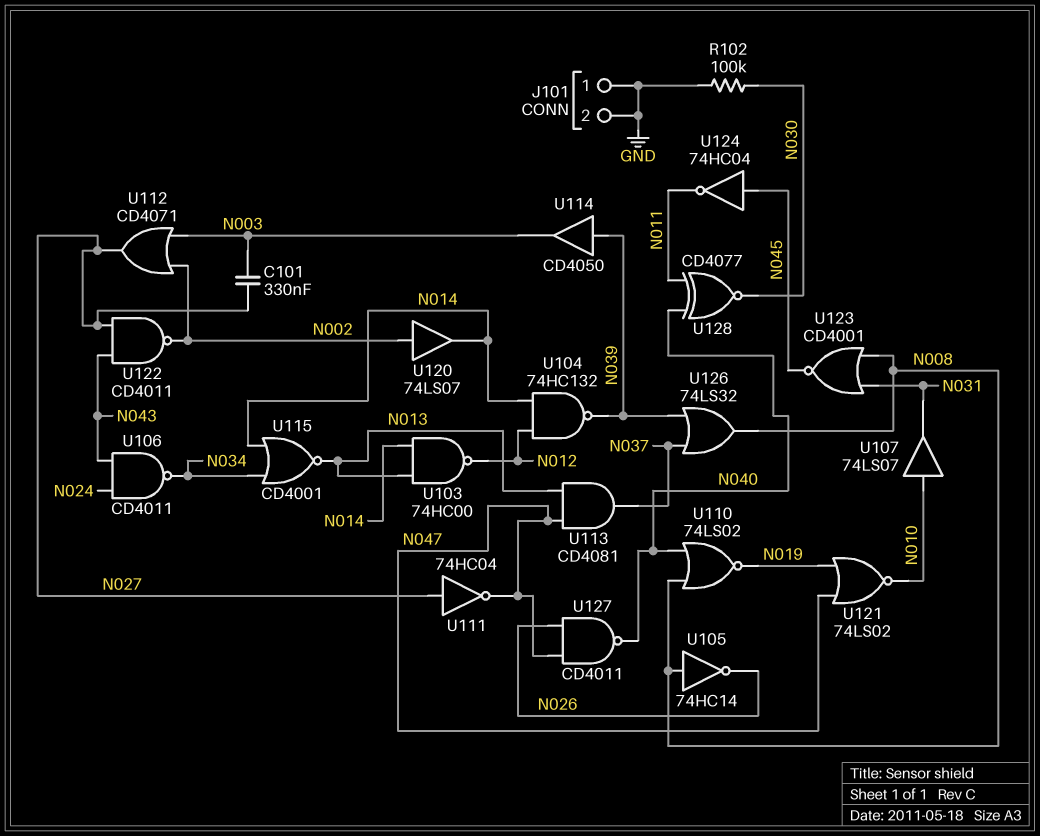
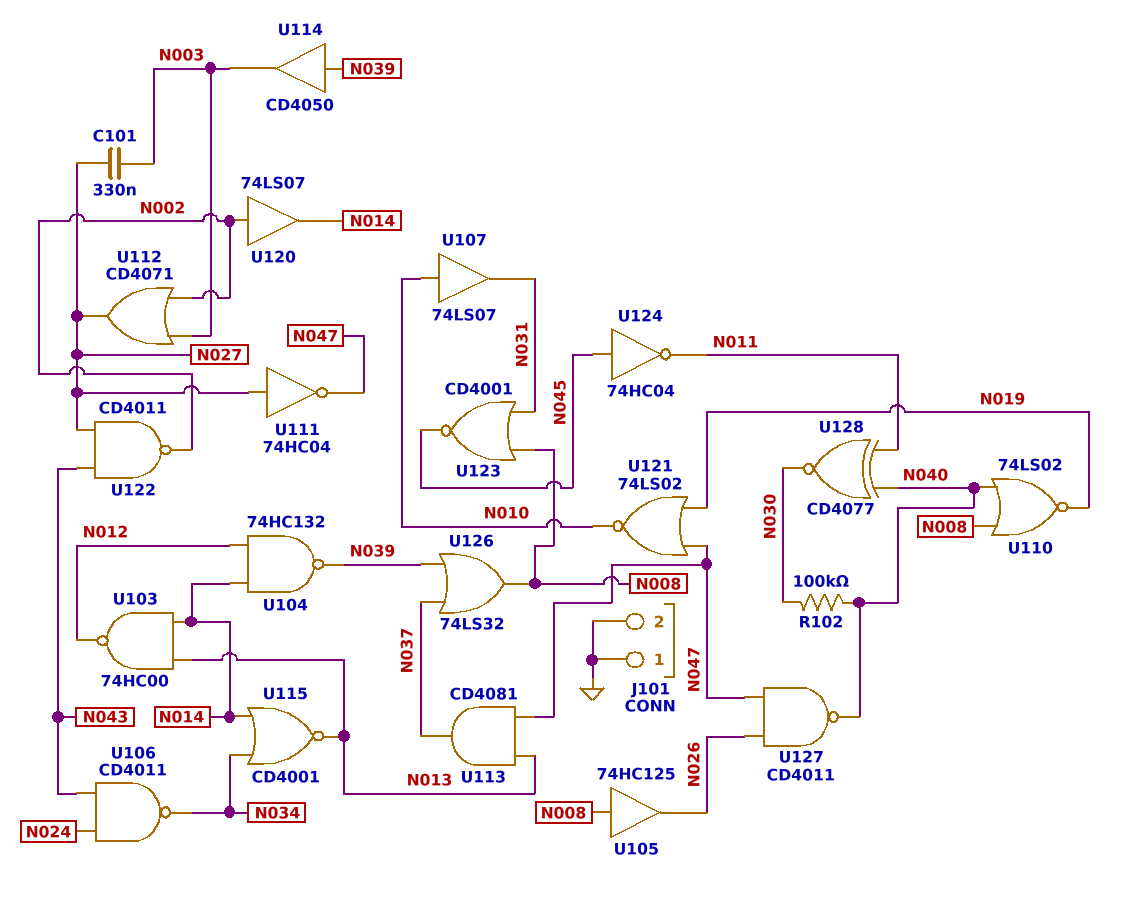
R102: 100k (GND, N030) -> 100k (N030, N040)
U105: NOT 74HC14 (in N008, out N026) -> buffer 74HC125 (in N008, out N026)

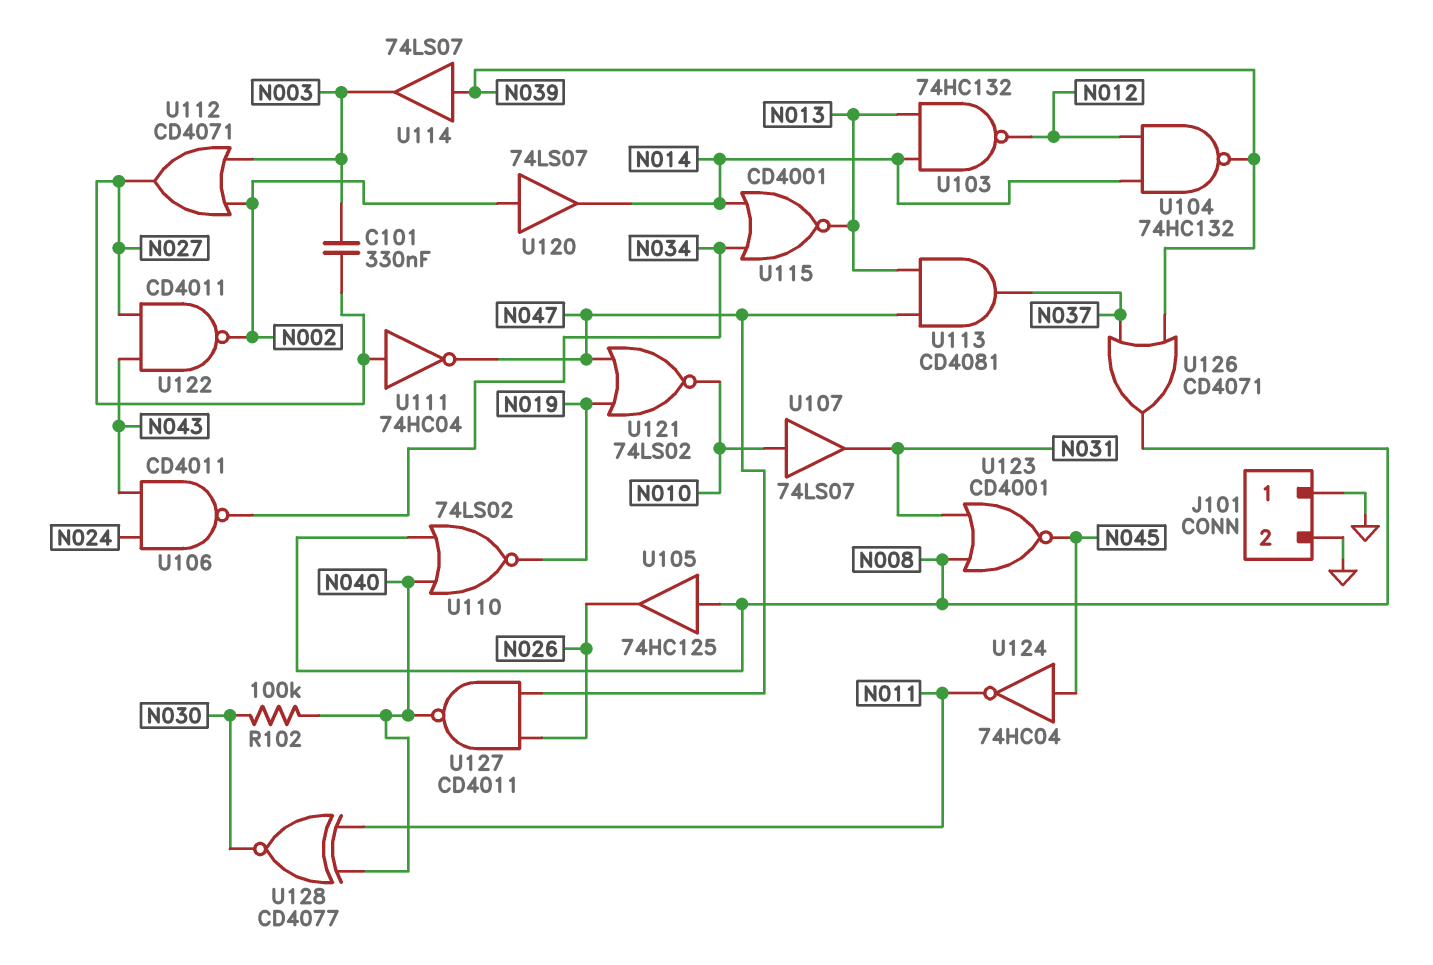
U103: NAND 74HC00 (in N013, in N014, out N012) -> NAND 74HC132 (in N013, in N014, out N012)
U114: buffer CD4050 (in N039, out N003) -> buffer 74LS07 (in N039, out N003)
U126: OR 74LS32 (in N037, in N039, out N008) -> OR CD4071 (in N037, in N039, out N008)

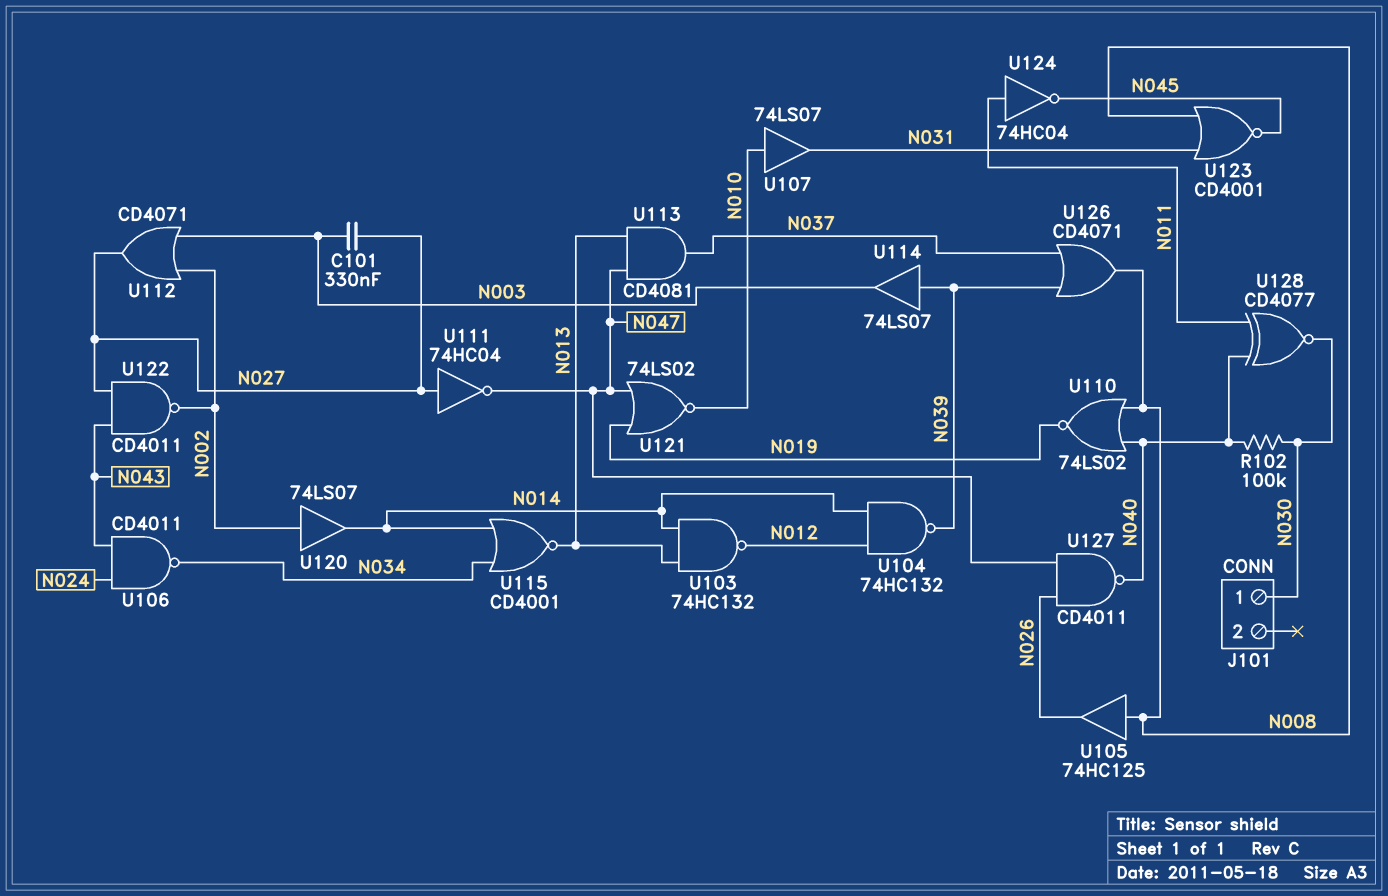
J101 pin 1: GND -> N030
J101 pin 2: GND -> none
U124: NOT 74HC04 (in N045, out N011) -> NOT 74HC04 (in N011, out N045)

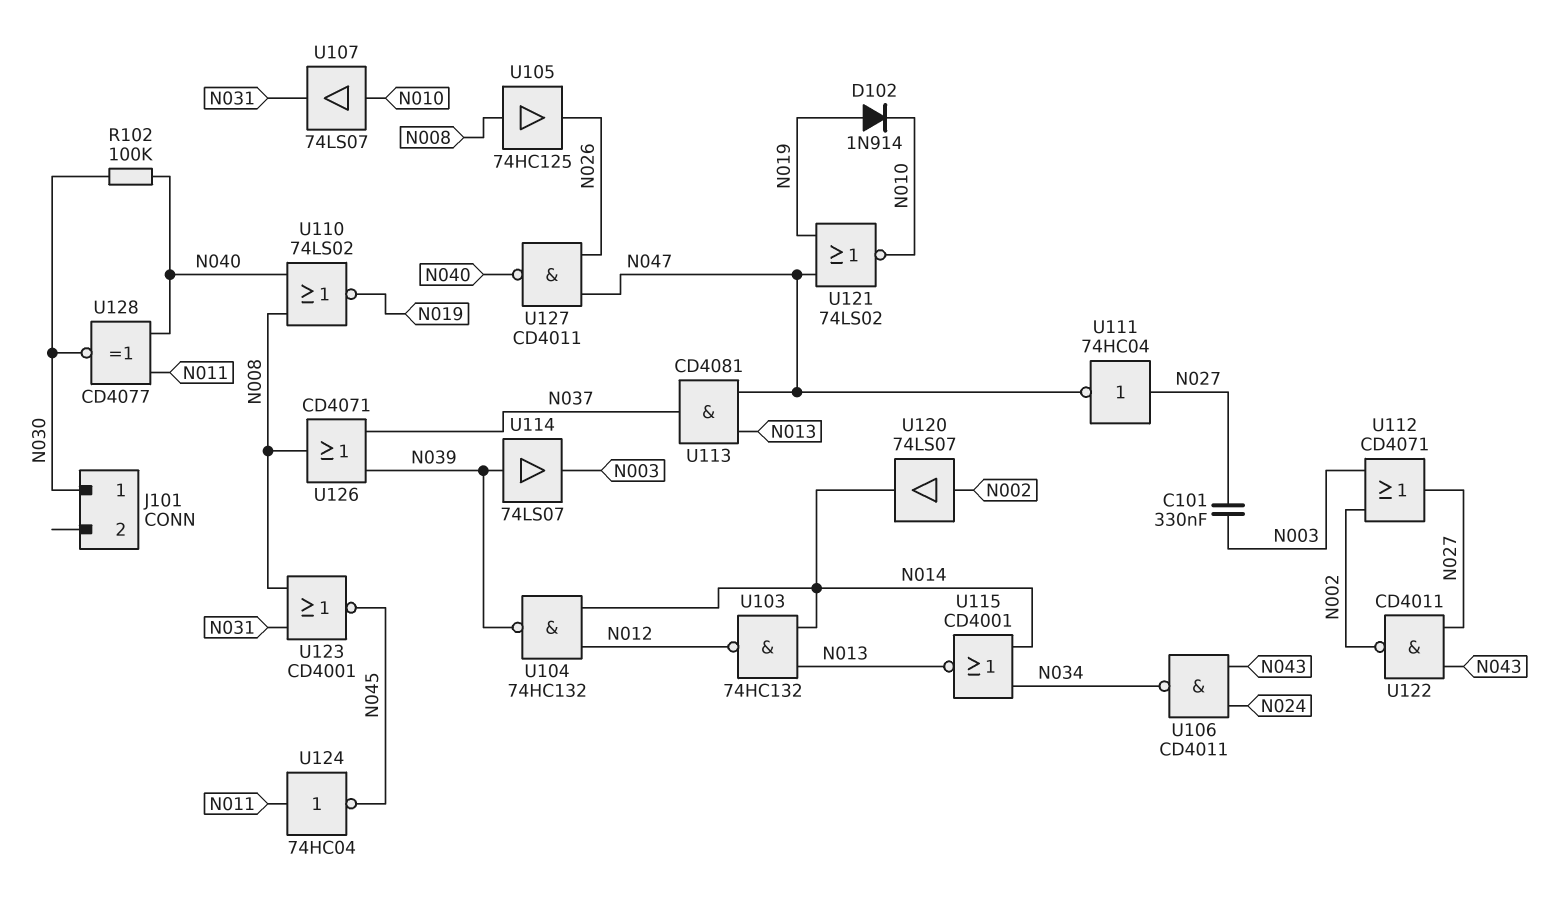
D102: none -> diode 1N914 (A N019, K N010)

